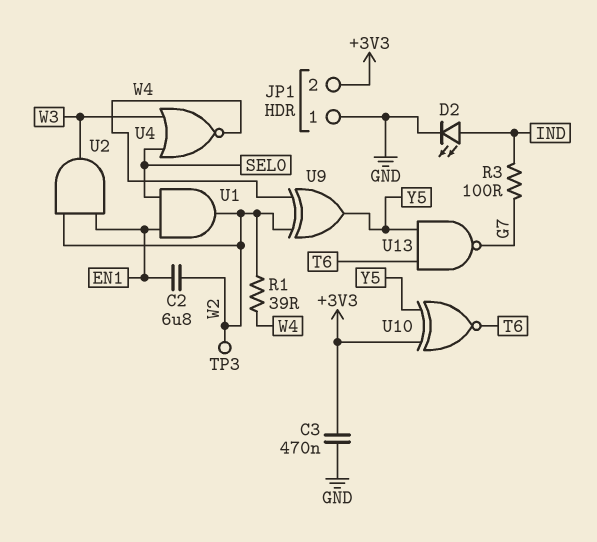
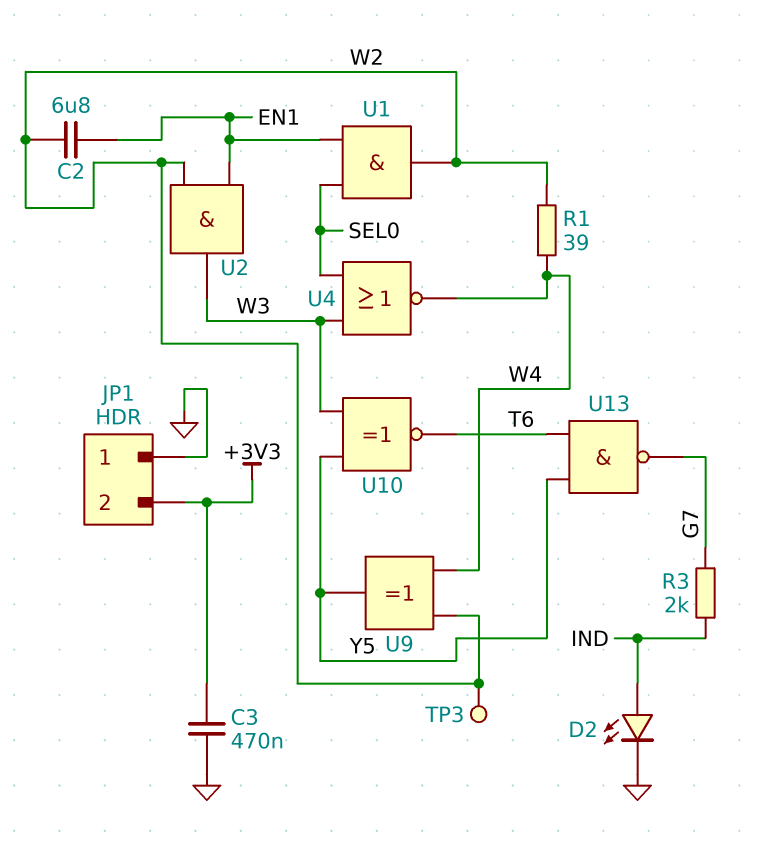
R3: 100 (G7, IND) -> 2k (G7, IND)
U10: XNOR (in +3V3, in Y5, out T6) -> XNOR (in W3, in Y5, out T6)

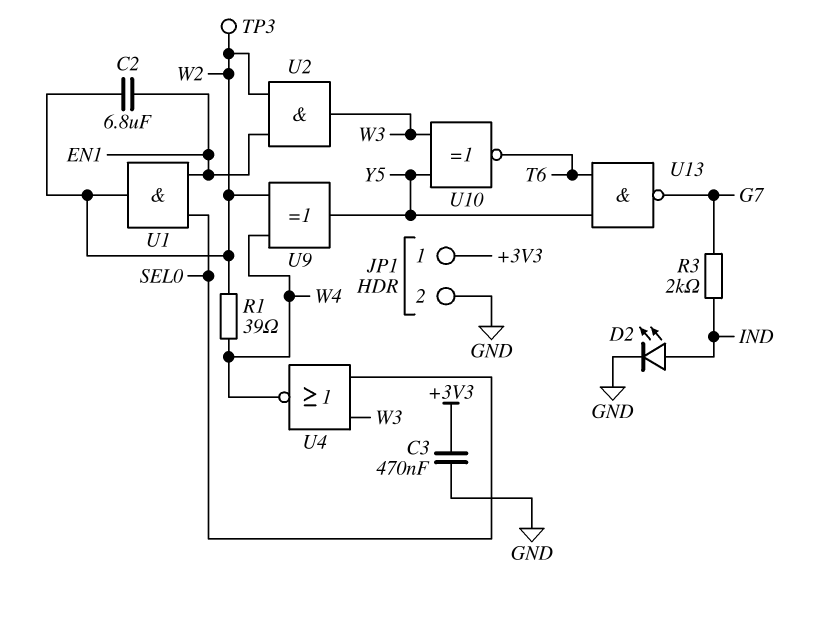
JP1 pin 1: GND -> +3V3
JP1 pin 2: +3V3 -> GND

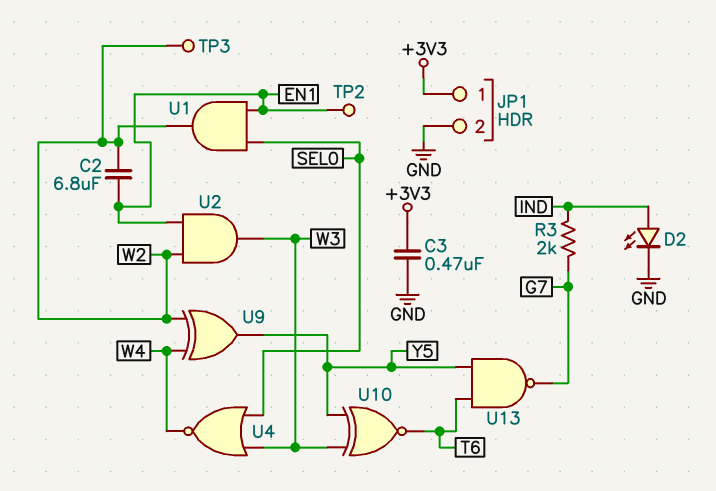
R1: 39 (W2, W4) -> none
TP2: none -> test point (EN1)

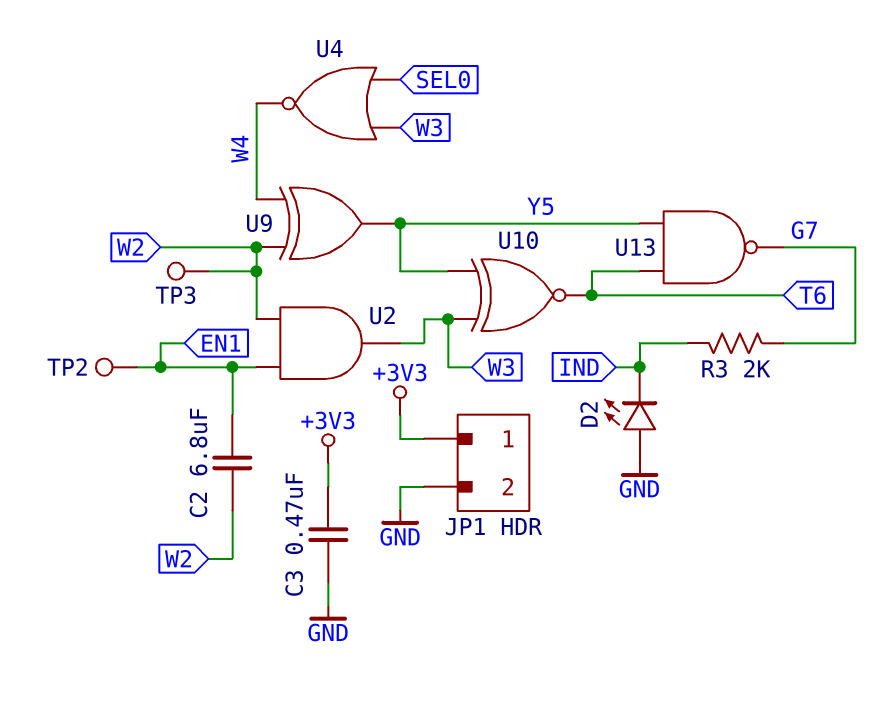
D2: LED (A IND, K GND) -> LED (A GND, K IND)
U1: AND (in EN1, in SEL0, out W2) -> none

